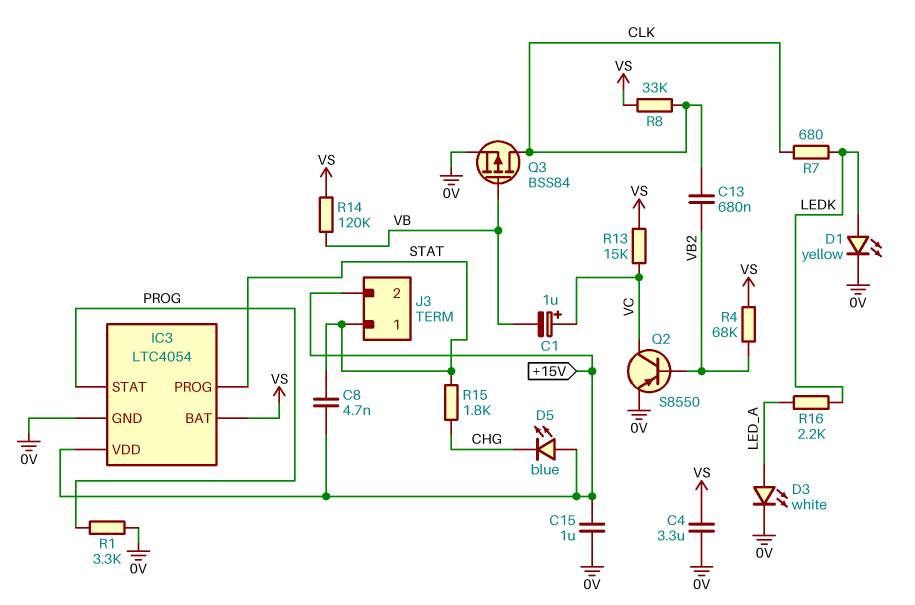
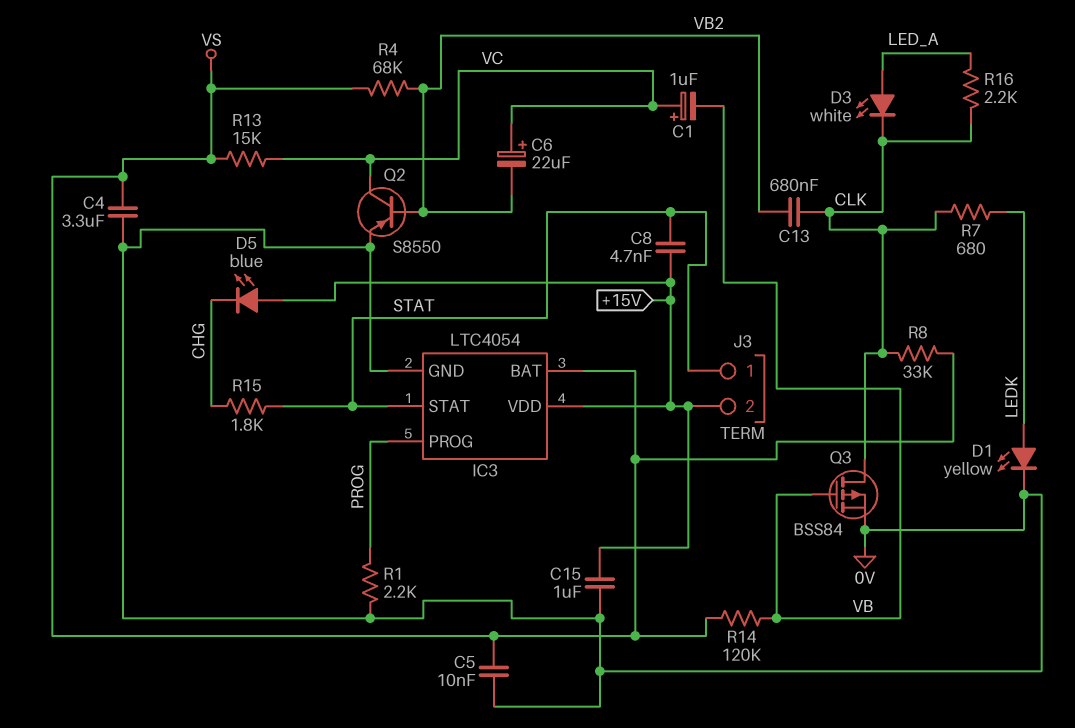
C5: none -> 10nF (0V, VS)
C6: none -> 22uF (plus VC, minus VB2)
D3: LED white (A LED_A, K 0V) -> LED white (A LED_A, K CLK)
IC3 pin PROG: STAT -> PROG
IC3 pin STAT: PROG -> STAT
R1: 3.3k (0V, PROG) -> 2.2k (0V, PROG)
R16: 2.2k (LEDK, LED_A) -> 2.2k (CLK, LED_A)

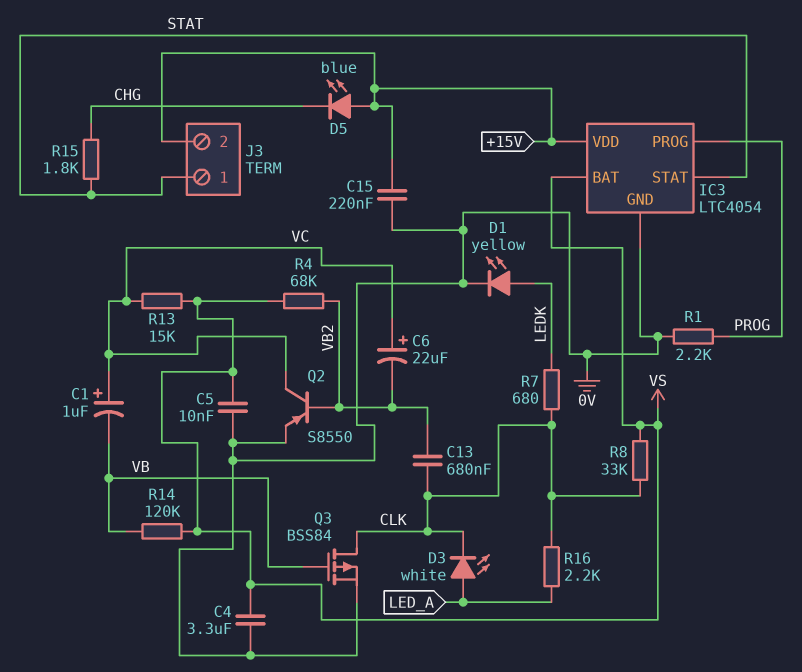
C8: 4.7nF (+15V, STAT) -> none
C15: 1uF (+15V, 0V) -> 220nF (+15V, 0V)

